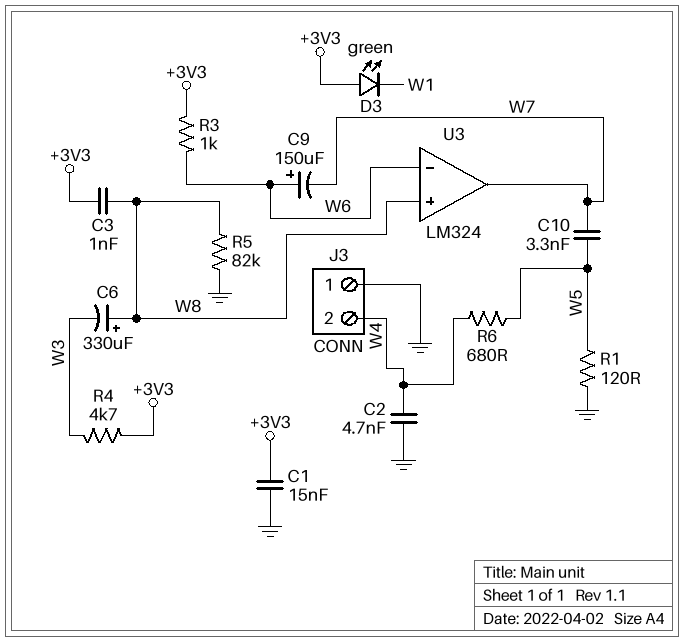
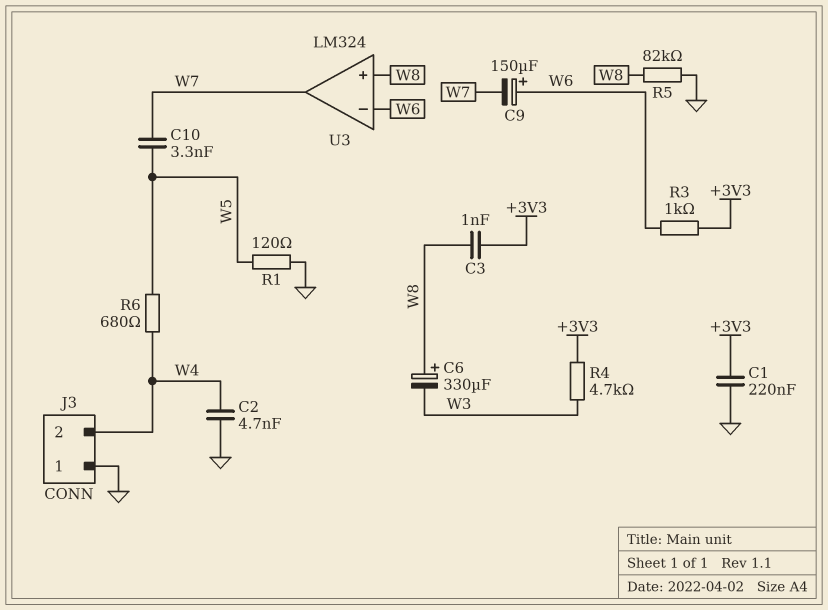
C1: 15nF (+3V3, GND) -> 220nF (+3V3, GND)
D3: LED green (A +3V3, K W1) -> none

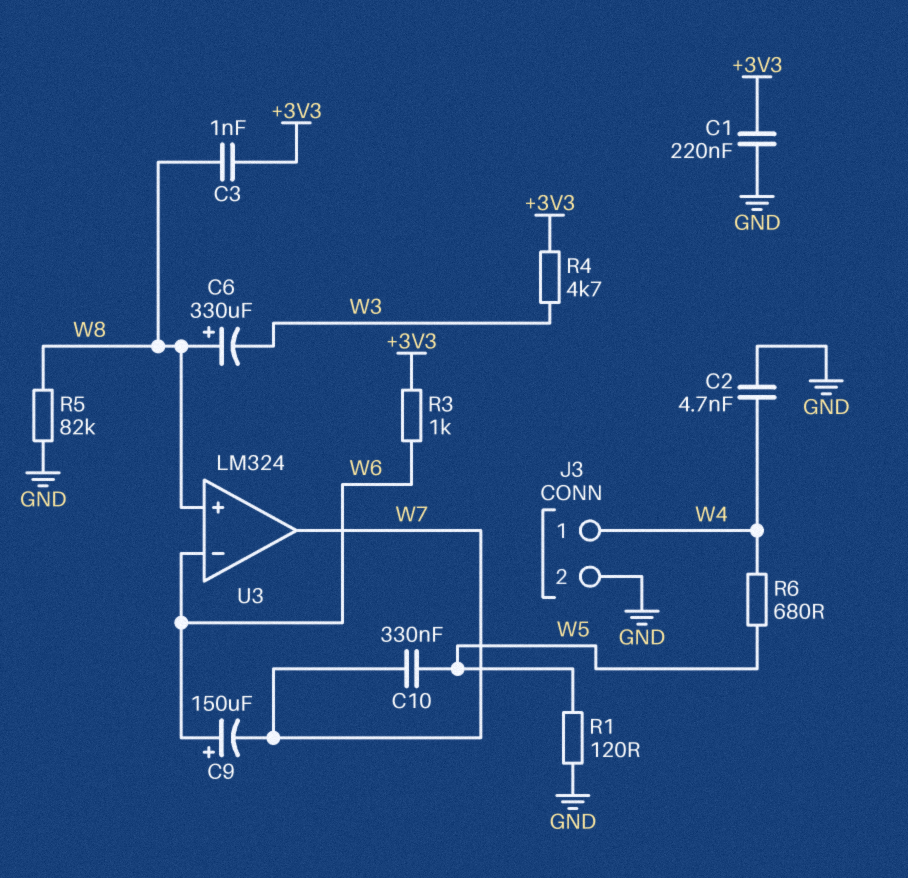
C10: 3.3nF (W5, W7) -> 330nF (W5, W7)
J3 pin 1: GND -> W4
J3 pin 2: W4 -> GND

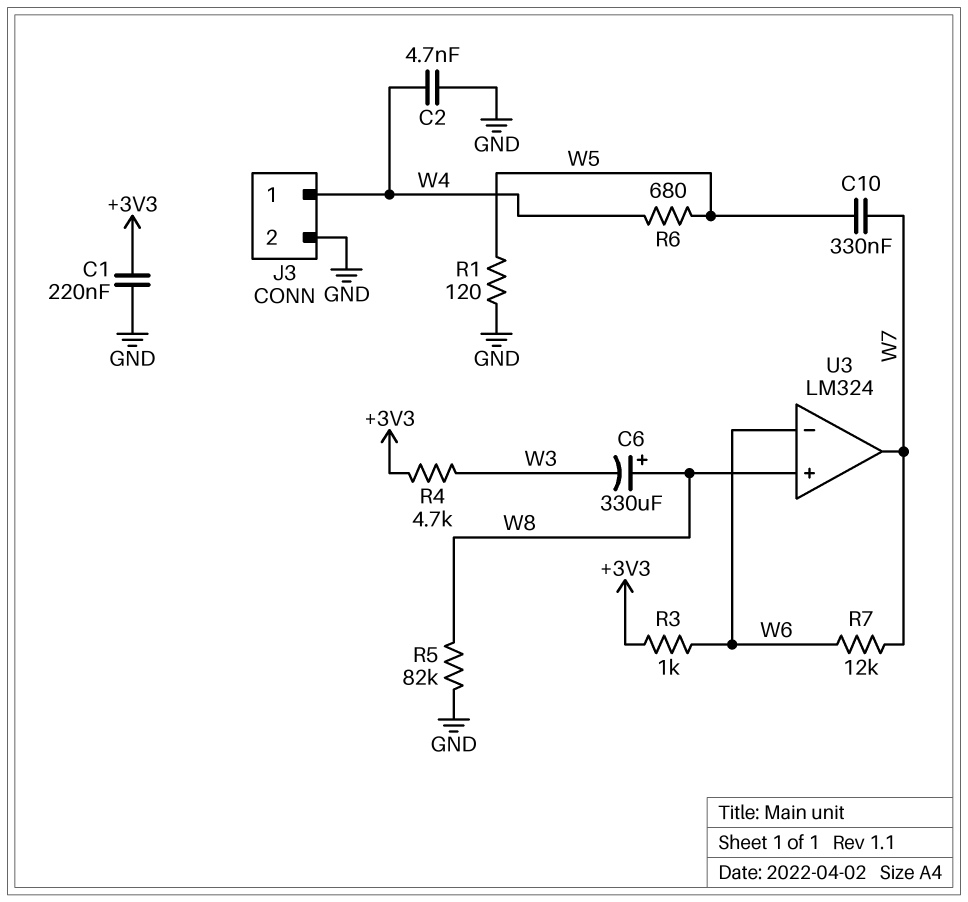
C3: 1nF (+3V3, W8) -> none
C9: 150uF (plus W6, minus W7) -> none
R7: none -> 12k (W6, W7)

